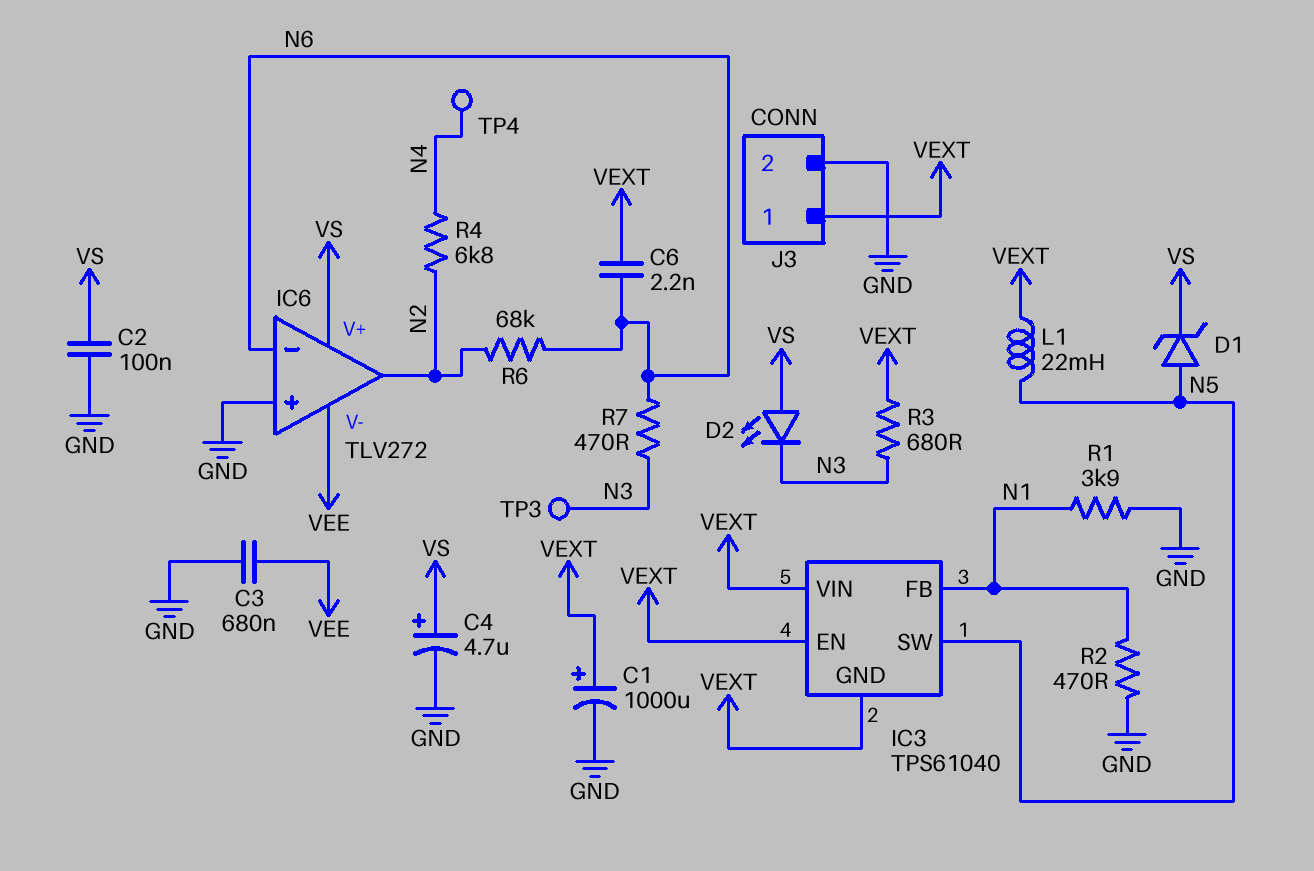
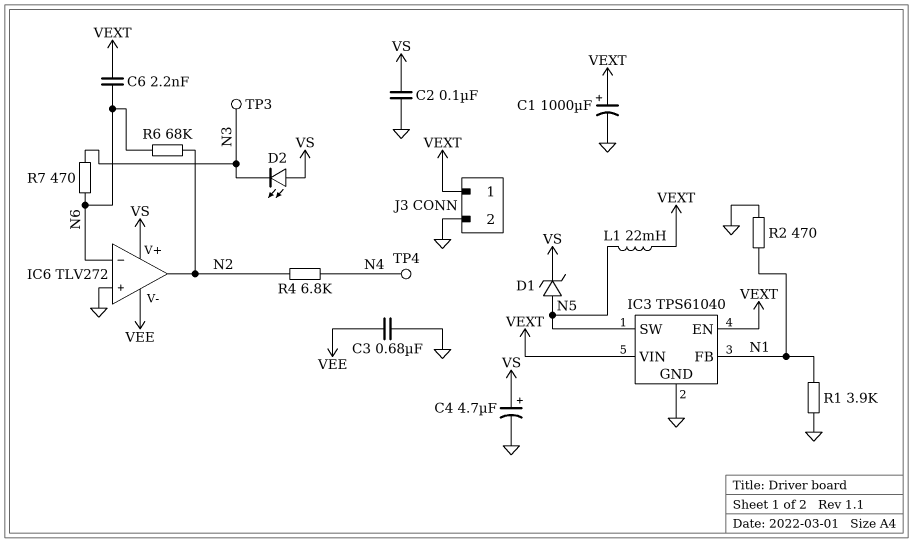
IC3 pin GND: VEXT -> GND
R3: 680 (N3, VEXT) -> none

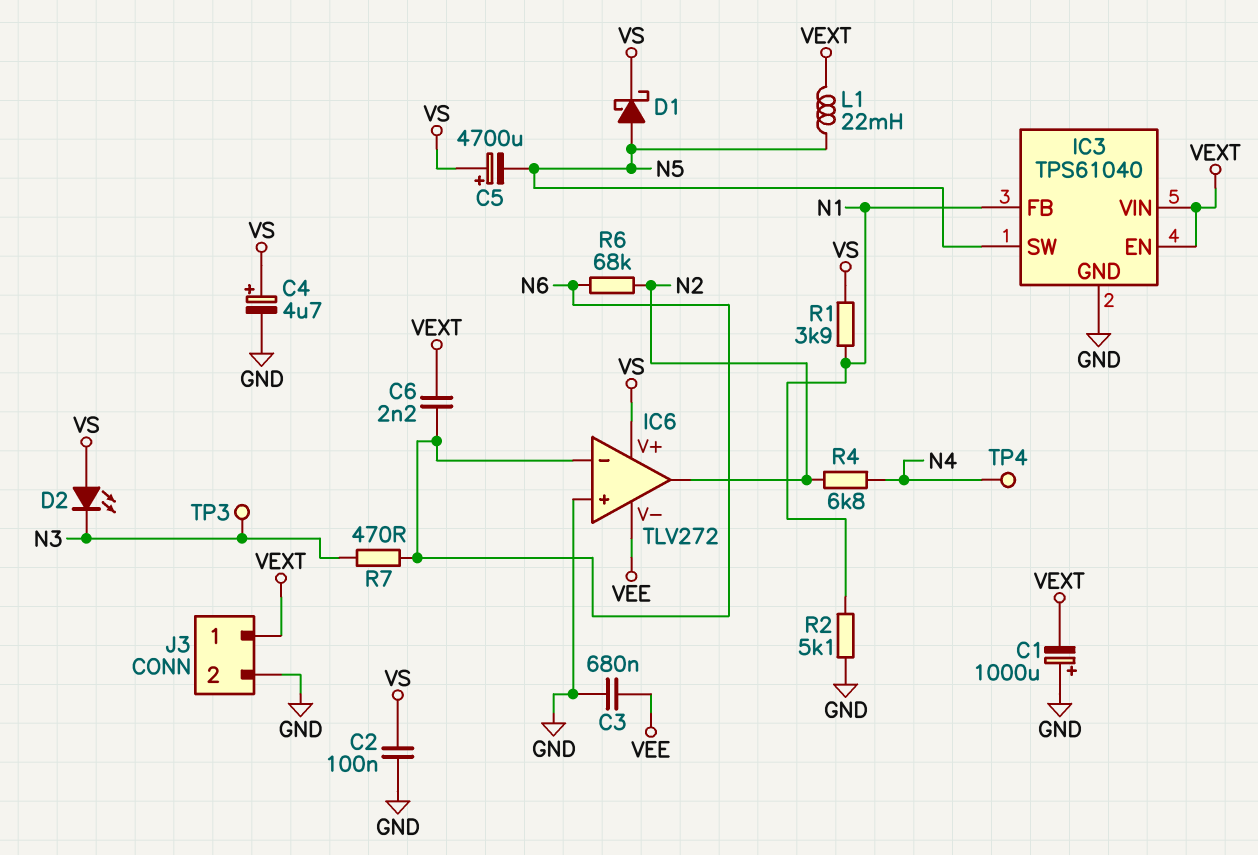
C1: 1000uF (plus VEXT, minus GND) -> 1000uF (plus GND, minus VEXT)
C5: none -> 4700uF (plus VS, minus N5)
D1: zener (A N5, K VS) -> schottky (A N5, K VS)
R1: 3.9k (GND, N1) -> 3.9k (N1, VS)
R2: 470 (GND, N1) -> 5.1k (GND, N1)

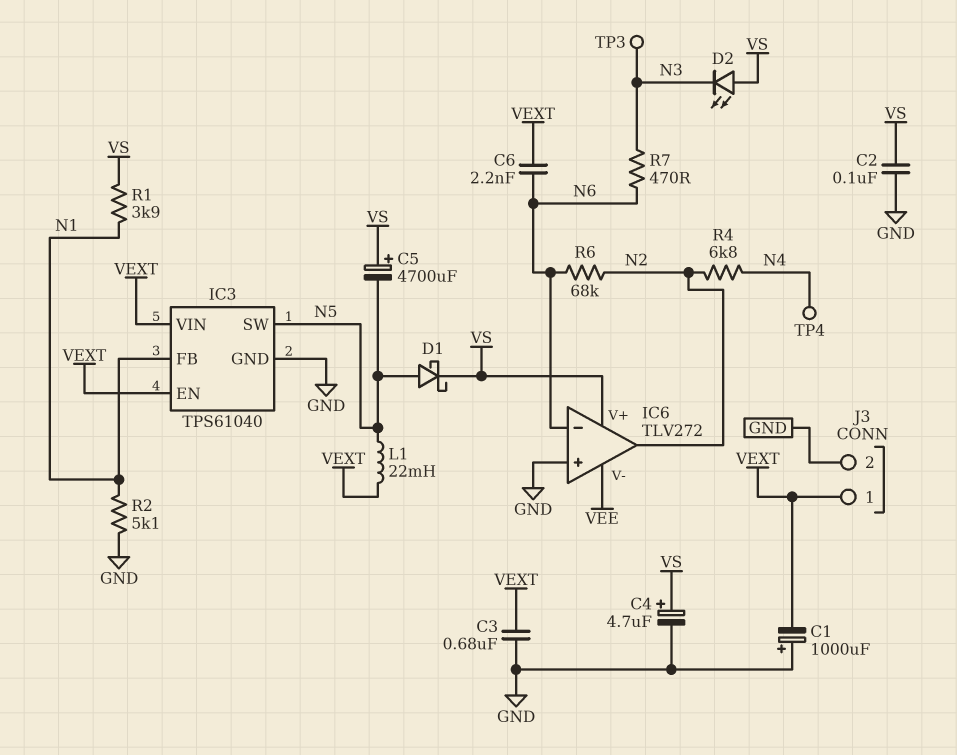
C3: 680nF (GND, VEE) -> 680nF (GND, VEXT)

